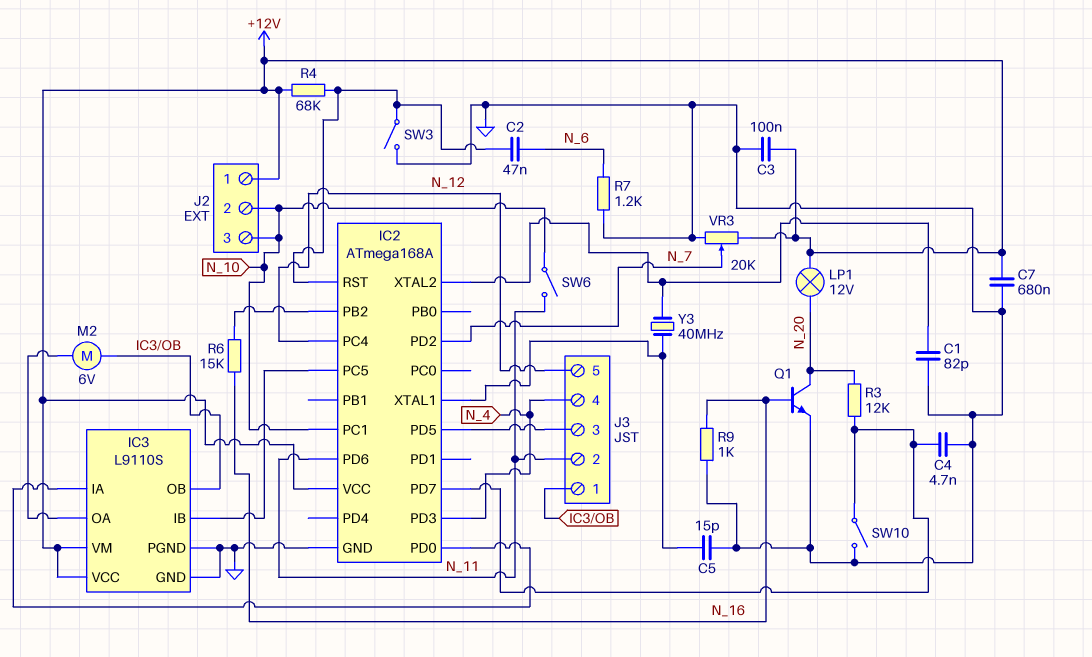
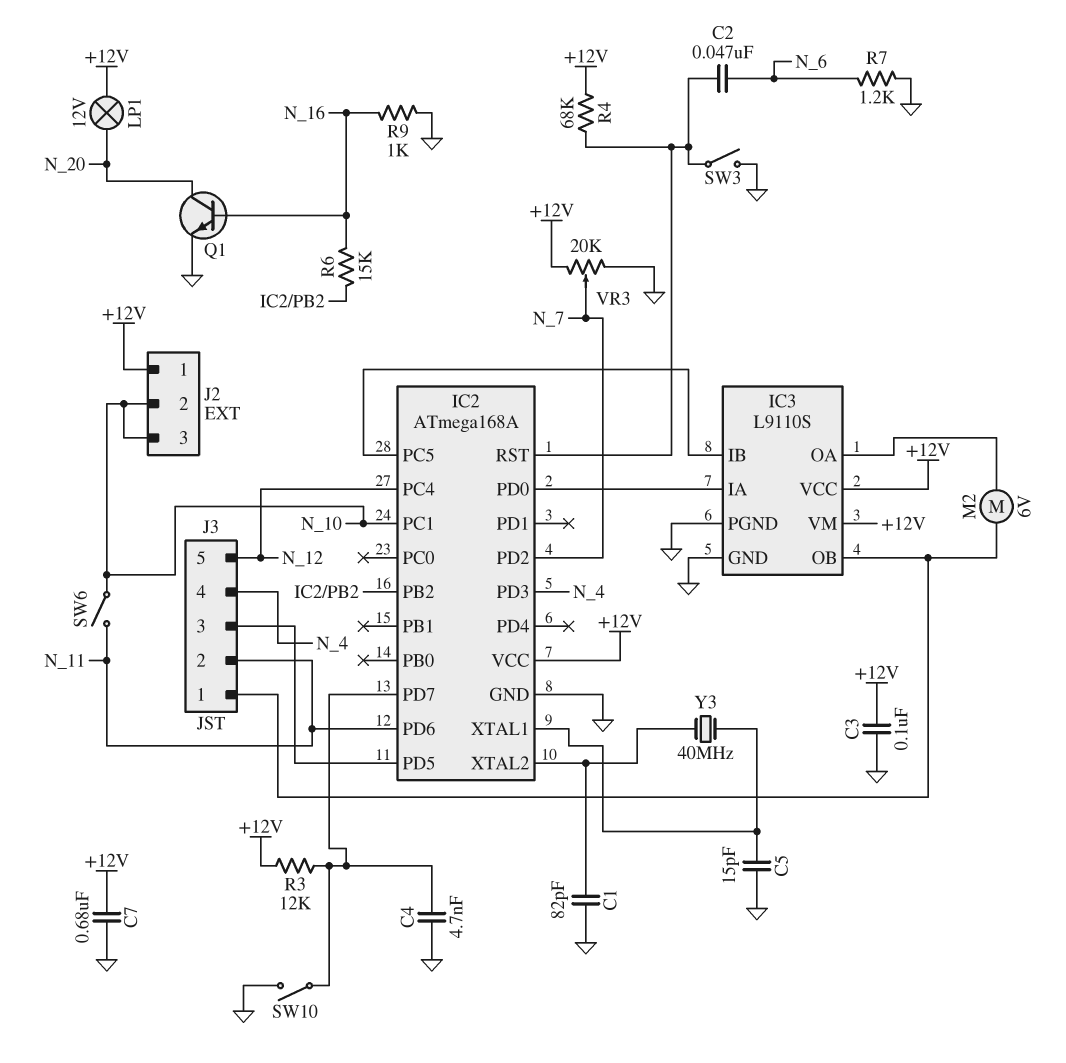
R3: 12k (IC2/PD7, N_20) -> 12k (+12V, IC2/PD7)

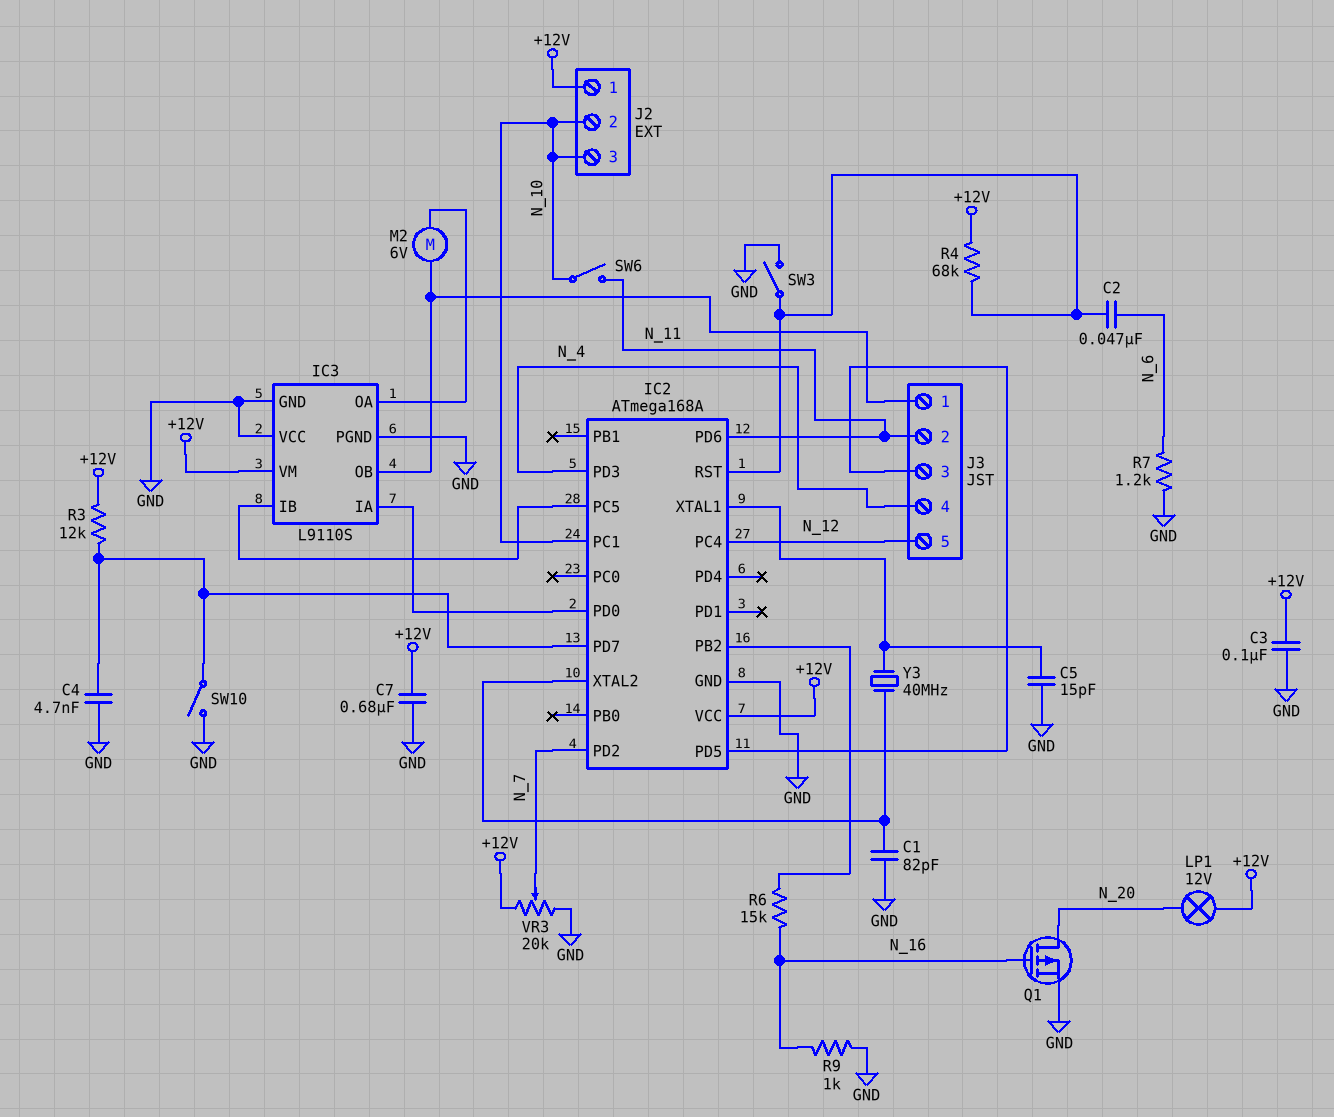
IC3 pin VCC: +12V -> GND
Q1: NPN (B N_16, C N_20, E GND) -> PMOS (G N_16, D N_20, S GND)

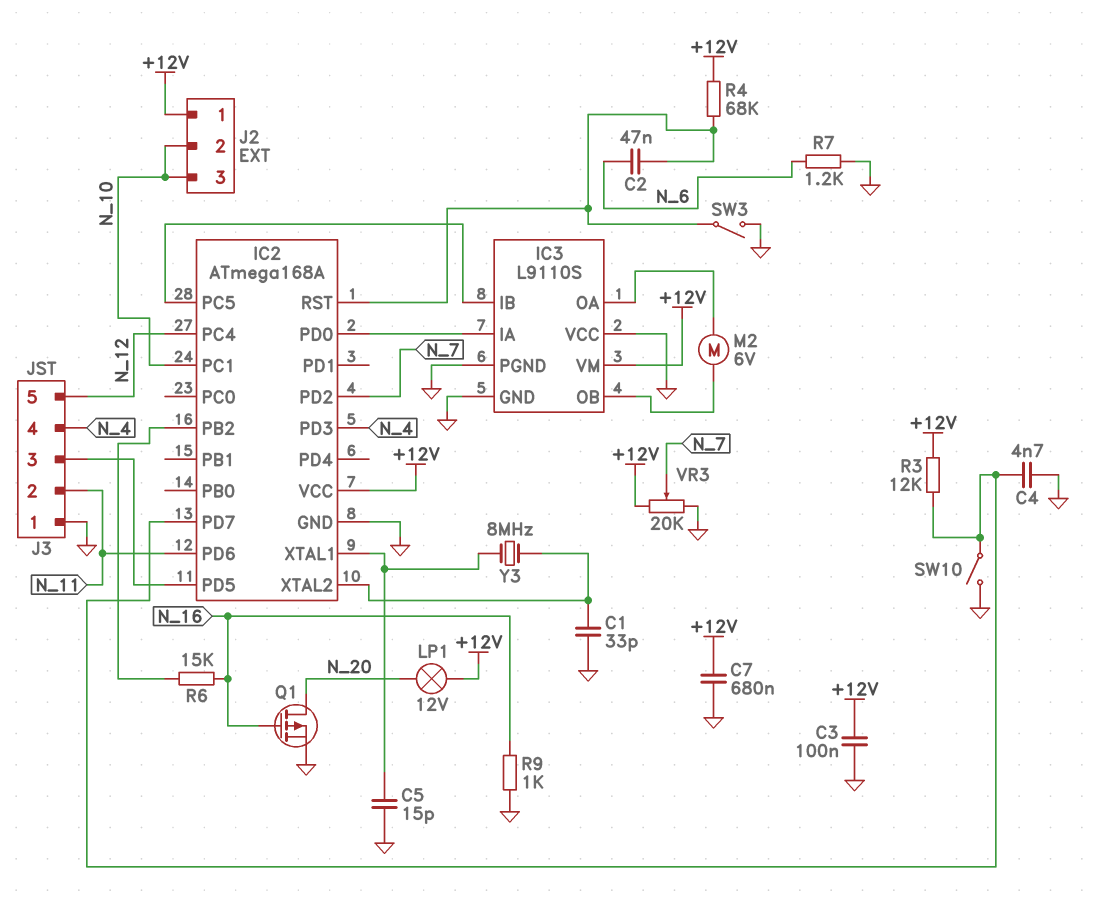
C1: 82pF (GND, IC2/XTAL2) -> 33pF (GND, IC2/XTAL2)
J3 pin 1: IC3/OB -> GND
SW6: switch (N_10, N_11) -> none
Y3: 40MHz (IC2/XTAL1, IC2/XTAL2) -> 8MHz (IC2/XTAL1, IC2/XTAL2)

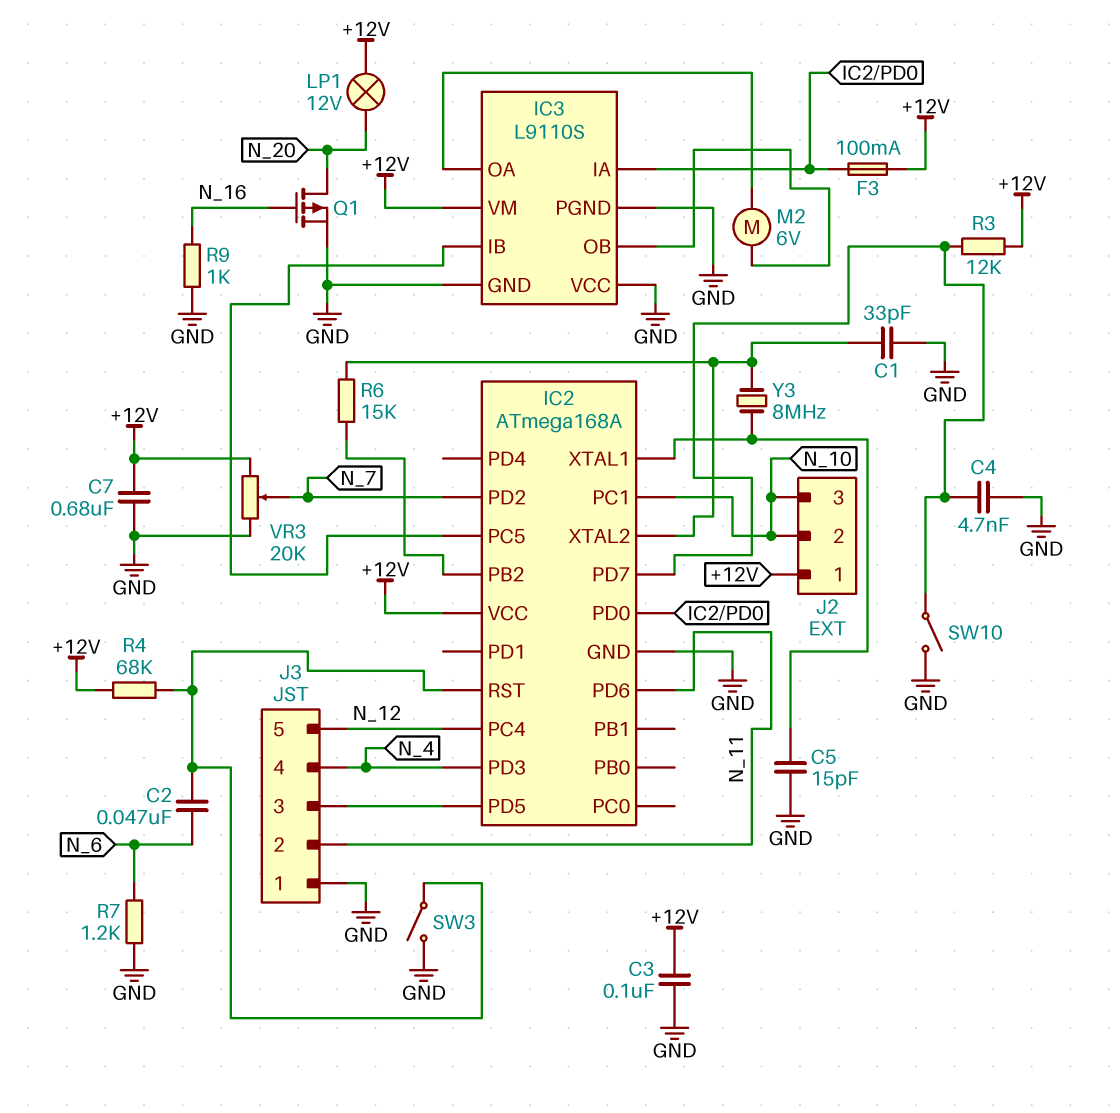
F3: none -> 100mA (+12V, IC2/PD0)
R6: 15k (IC2/PB2, N_16) -> 15k (IC2/PB2, IC2/XTAL2)

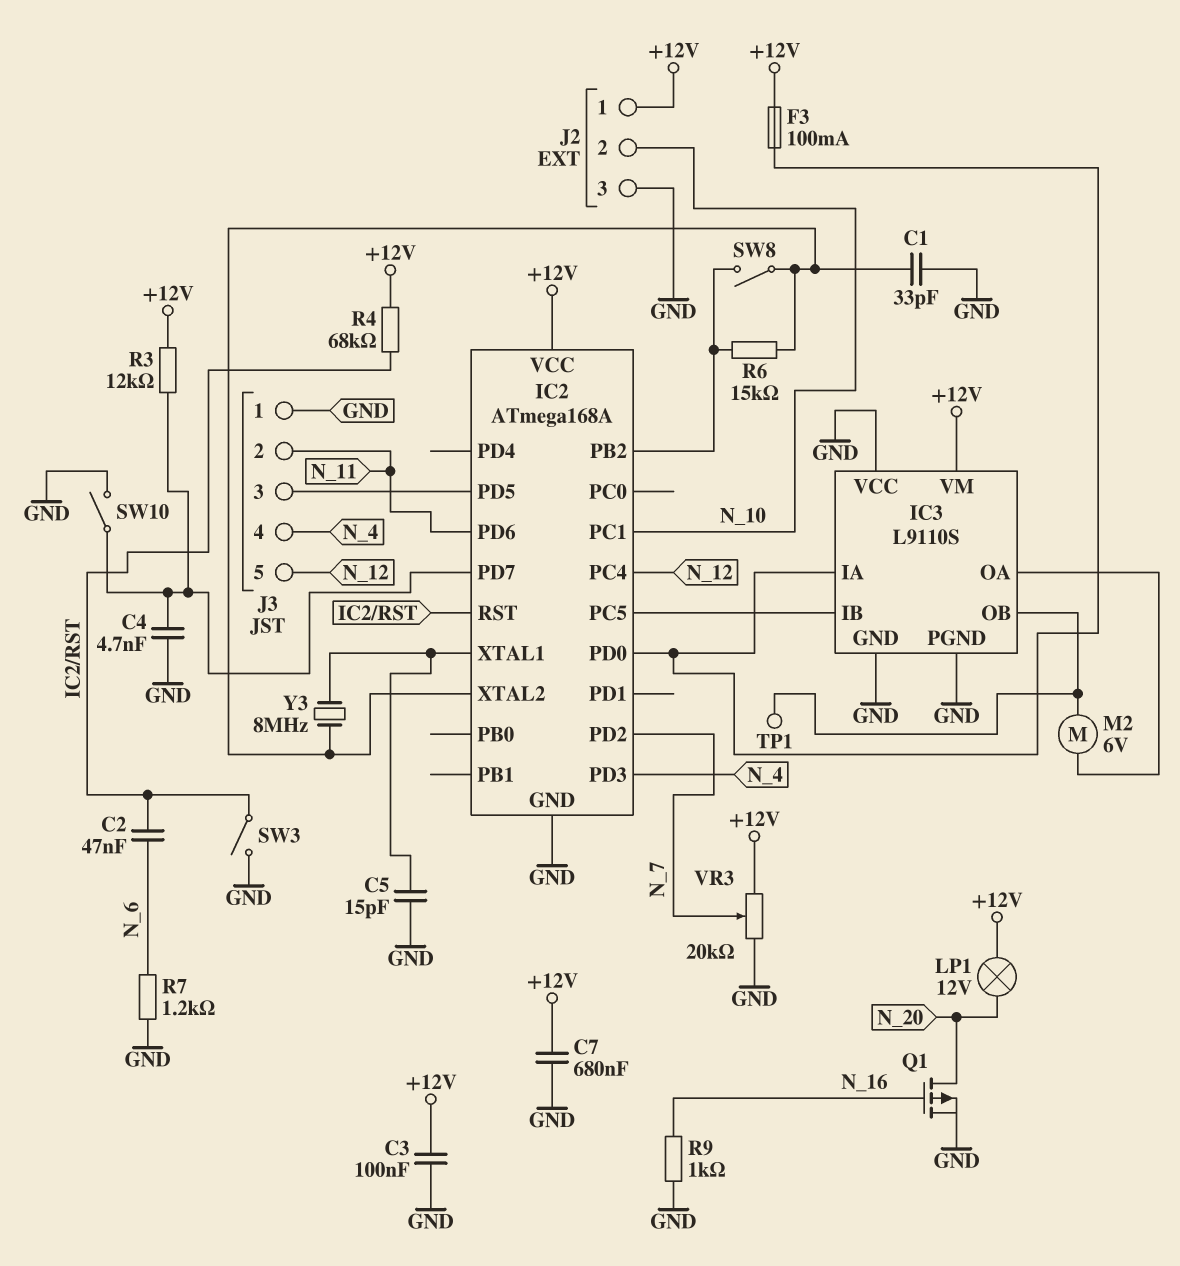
J2 pin 3: N_10 -> GND
SW8: none -> switch (IC2/PB2, IC2/XTAL2)
TP1: none -> test point (IC3/OB)

